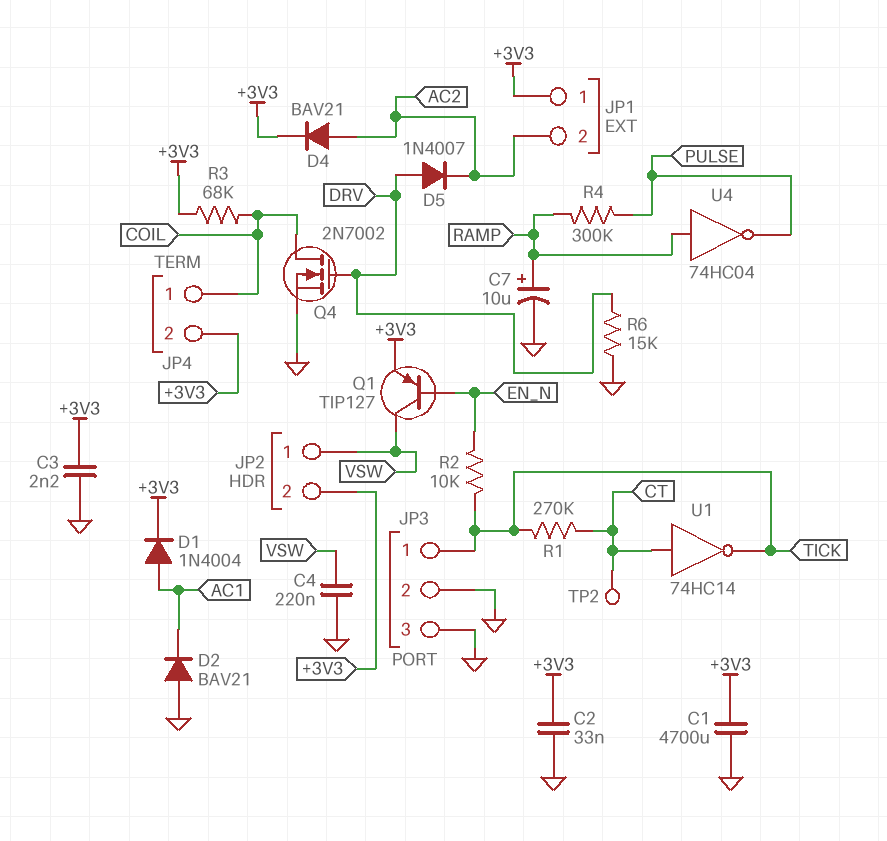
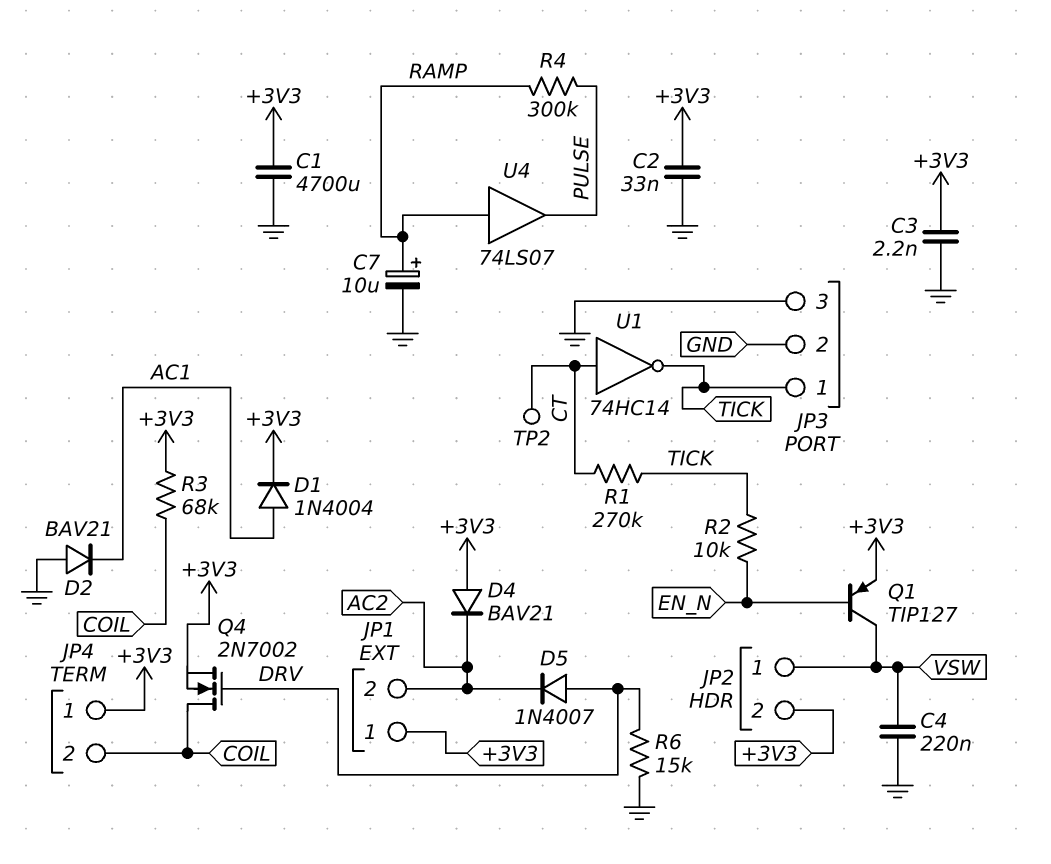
D4: diode BAV21 (A AC2, K +3V3) -> diode BAV21 (A +3V3, K AC2)
JP4 pin 1: COIL -> +3V3
JP4 pin 2: +3V3 -> COIL
Q4: NMOS 2N7002 (G DRV, D COIL, S GND) -> NMOS 2N7002 (G DRV, D COIL, S +3V3)
U4: NOT 74HC04 (in RAMP, out PULSE) -> buffer 74LS07 (in RAMP, out PULSE)

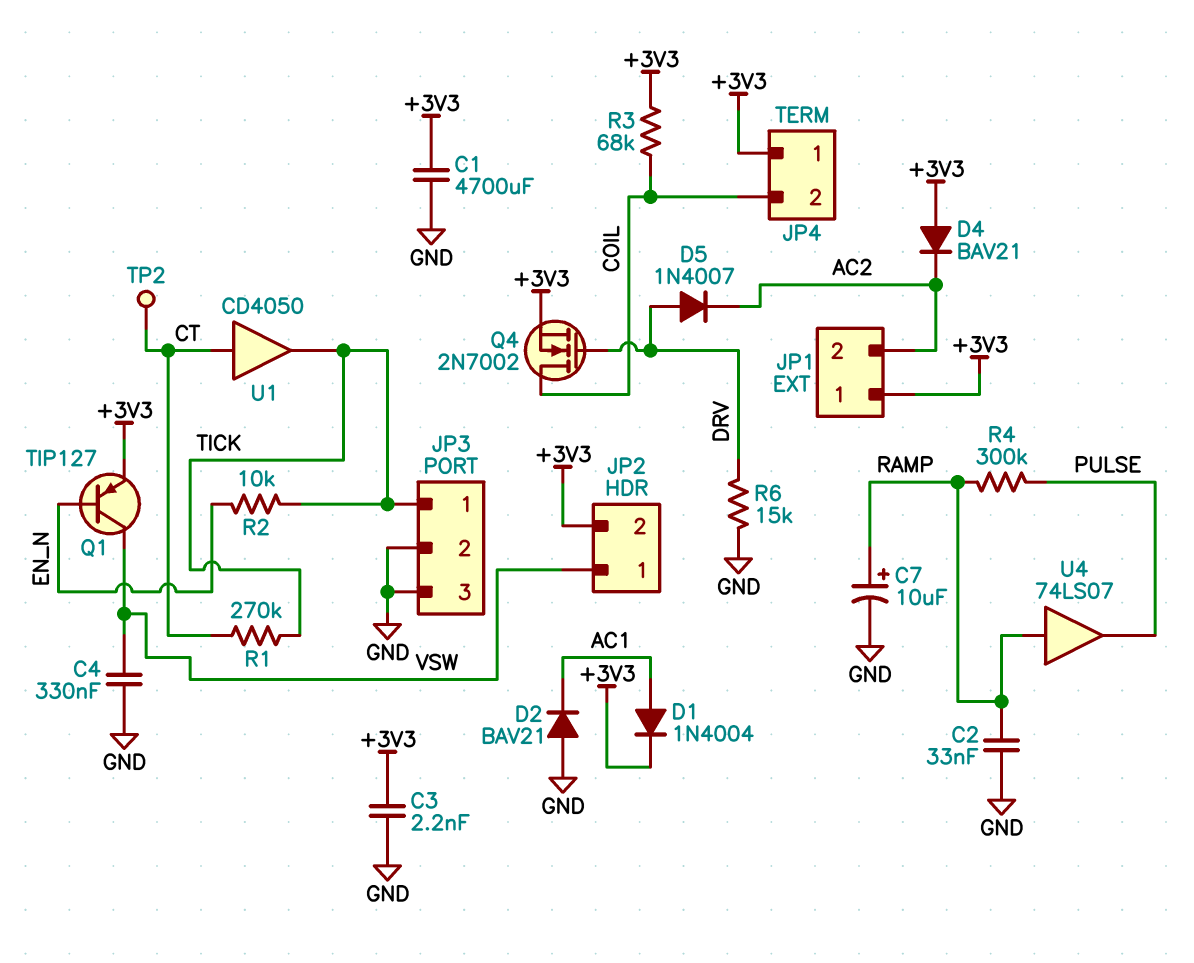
C2: 33nF (+3V3, GND) -> 33nF (GND, RAMP)
C4: 220nF (GND, VSW) -> 330nF (GND, VSW)
U1: NOT 74HC14 (in CT, out TICK) -> buffer CD4050 (in CT, out TICK)

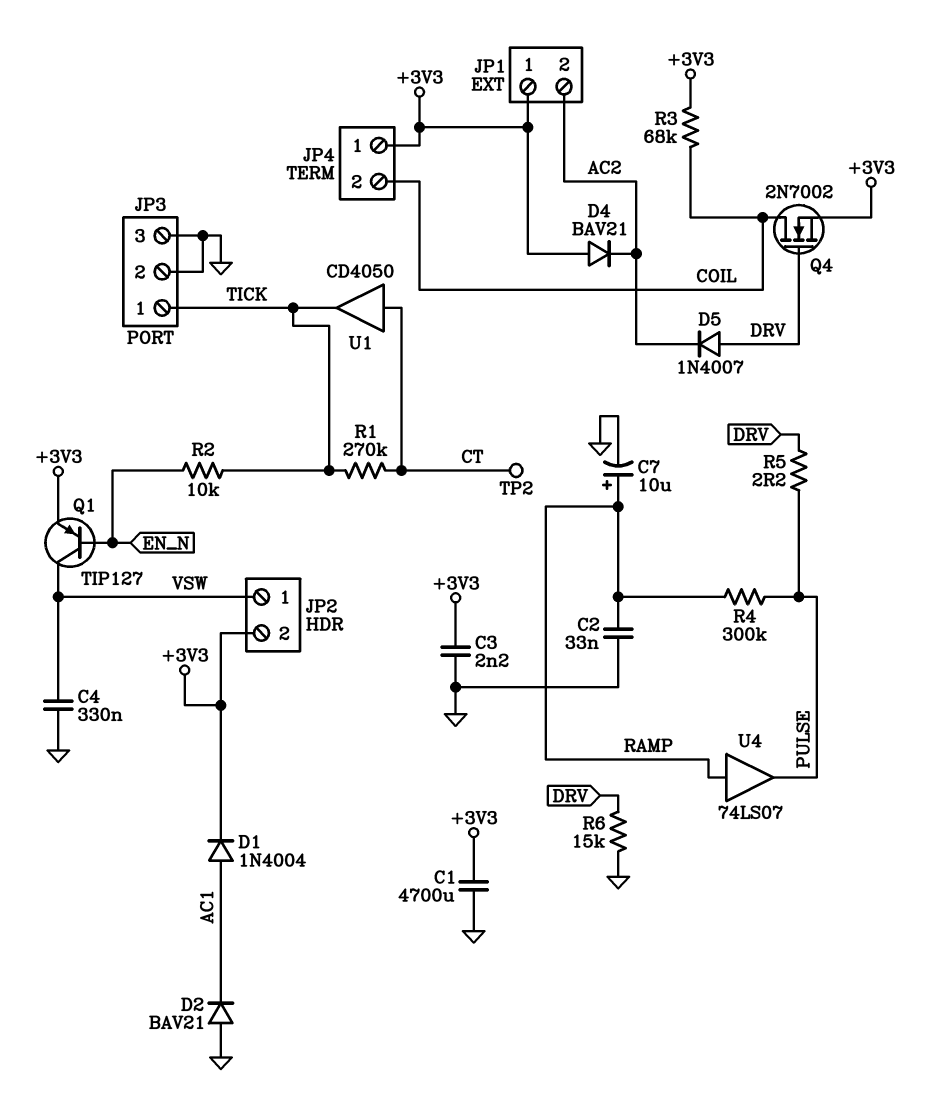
R5: none -> 2.2 (DRV, PULSE)

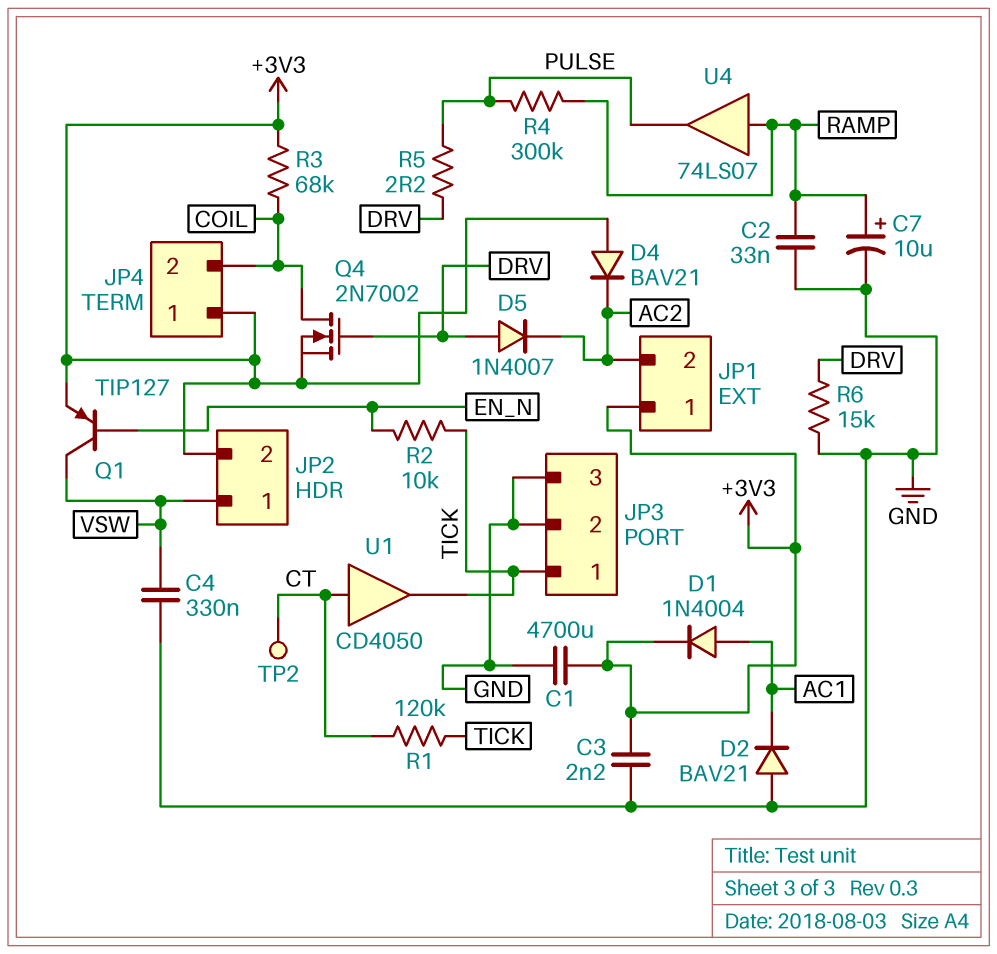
R1: 270k (CT, TICK) -> 120k (CT, TICK)

